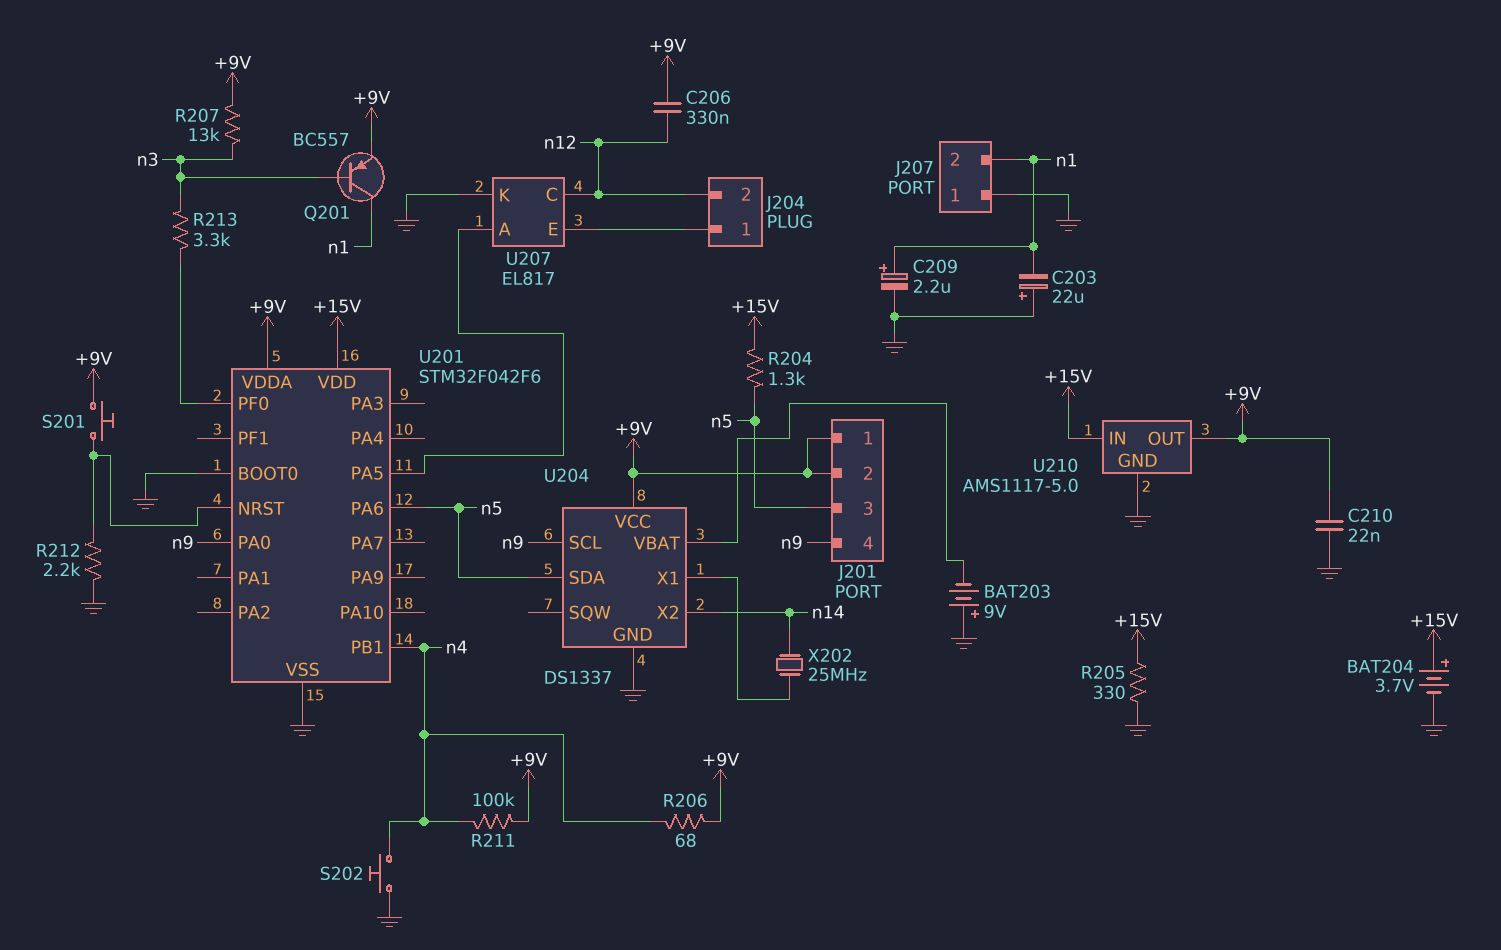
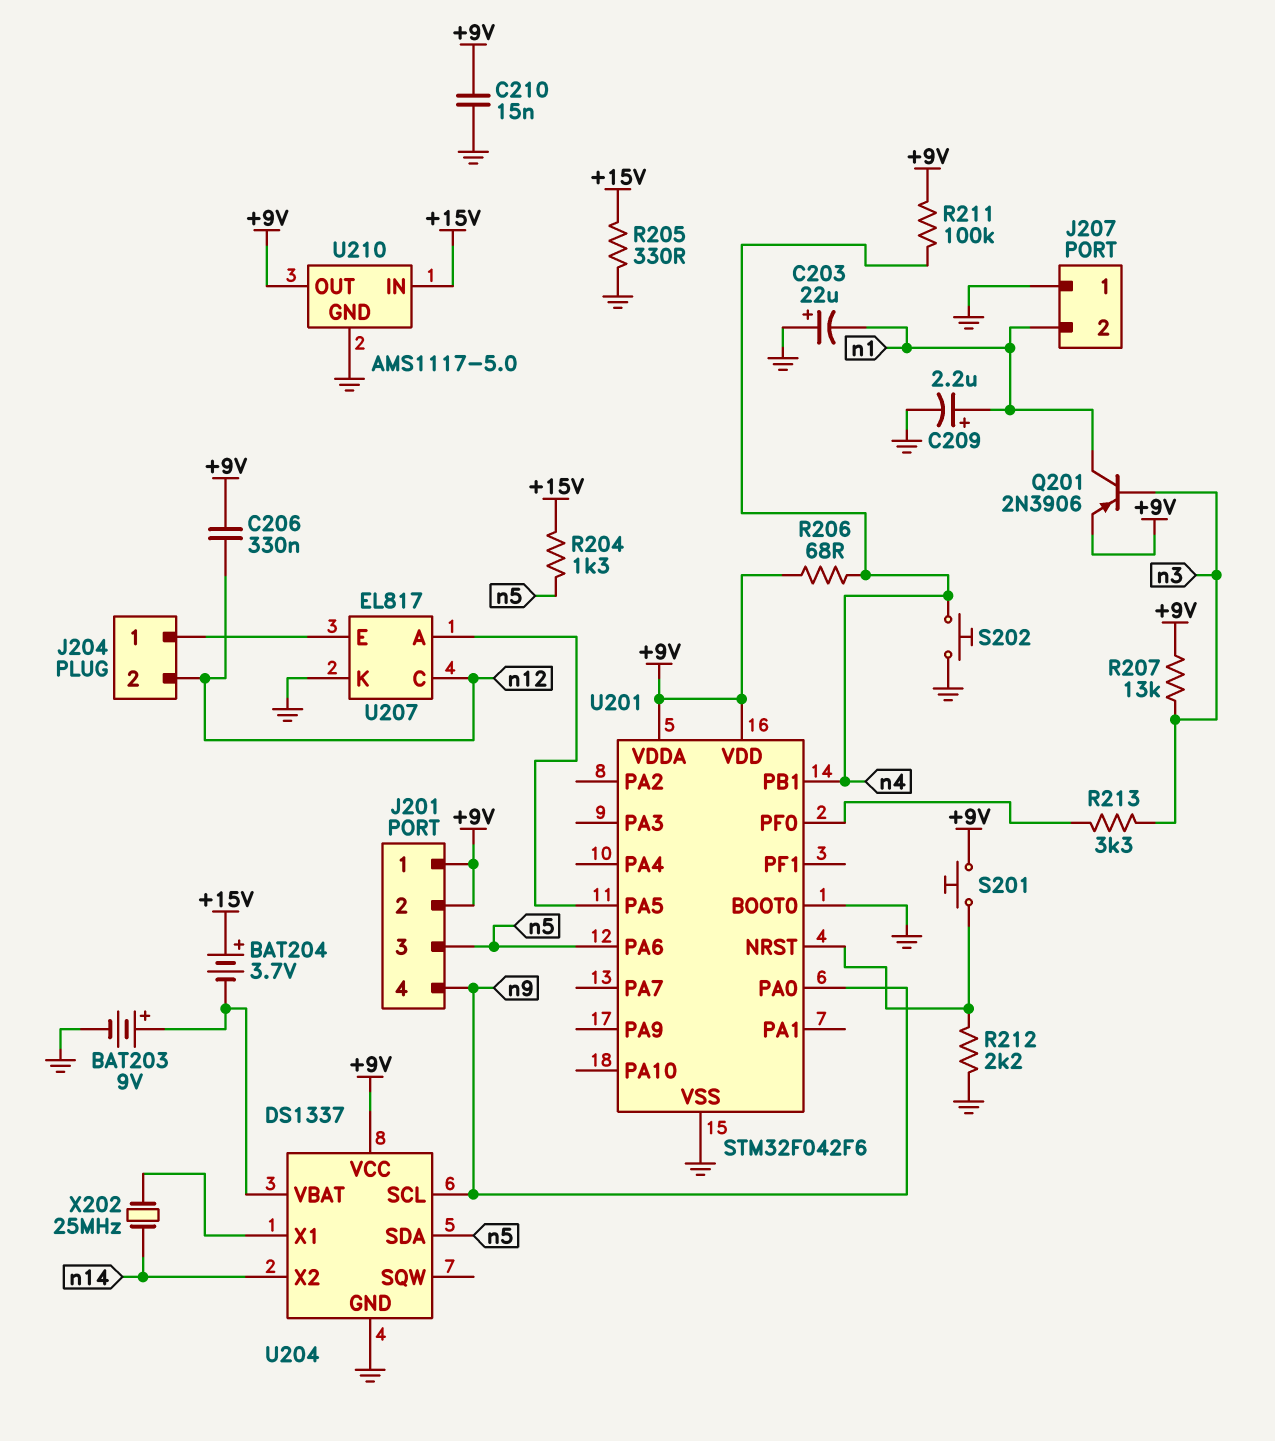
BAT203: 9V (plus GND, minus U204/VBAT) -> 9V (plus U204/VBAT, minus GND)
BAT204: 3.7V (plus +15V, minus GND) -> 3.7V (plus +15V, minus U204/VBAT)
C210: 22nF (+9V, GND) -> 15nF (+9V, GND)
Q201: PNP BC557 (B n3, C n1, E +9V) -> PNP 2N3906 (B n3, C n1, E +9V)
U201 pin VDD: +15V -> +9V

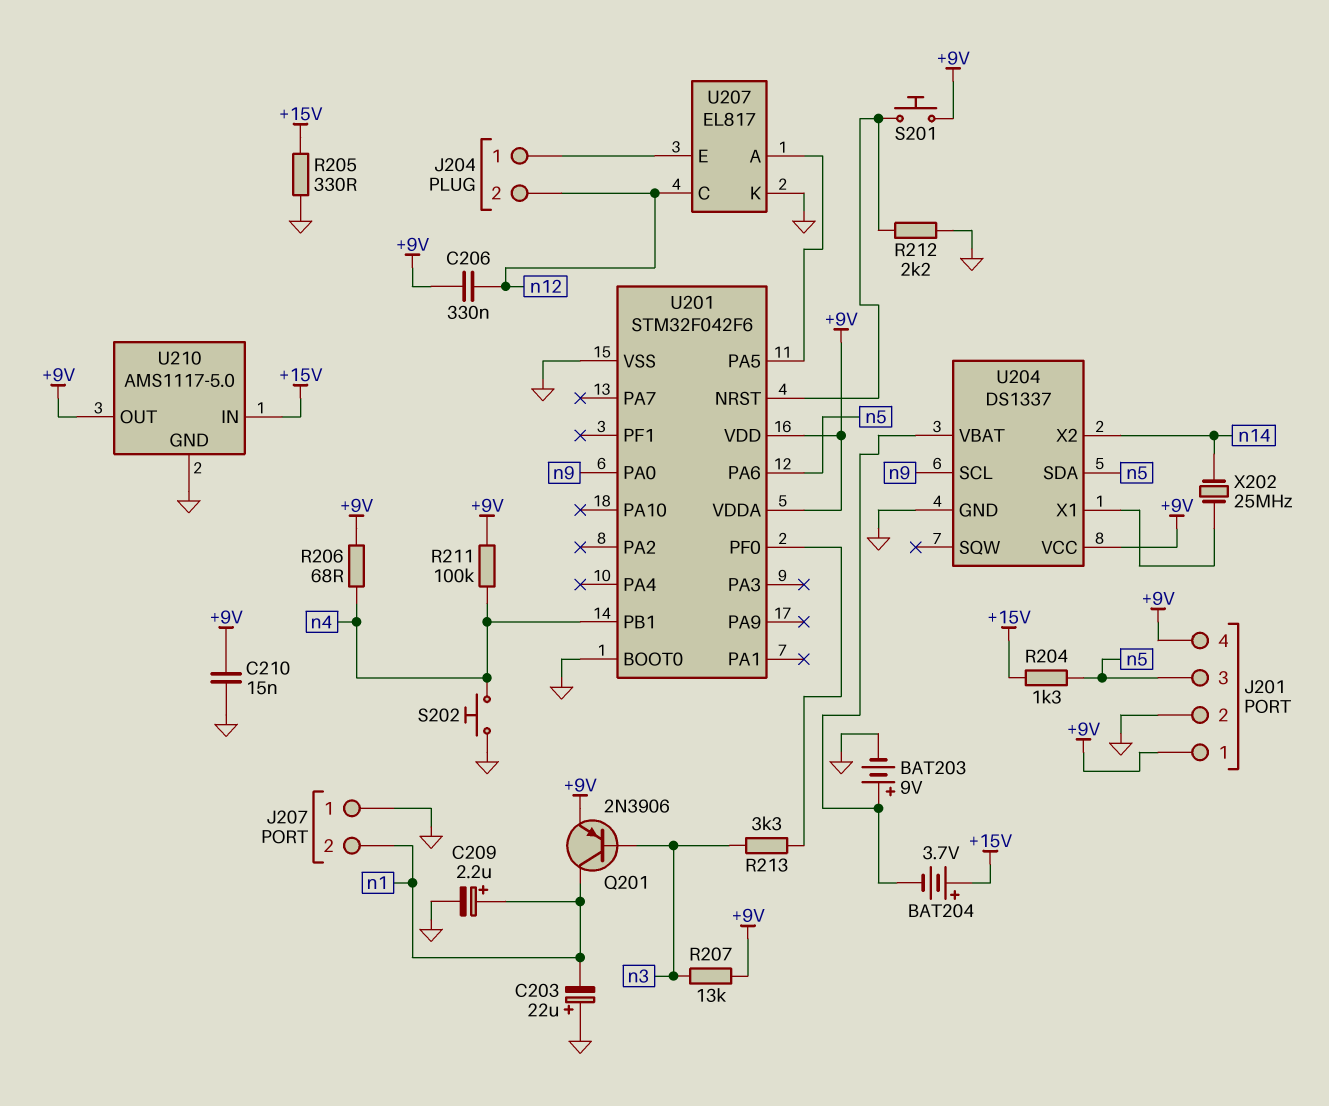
J201 pin 2: +9V -> GND
J201 pin 4: n9 -> +9V

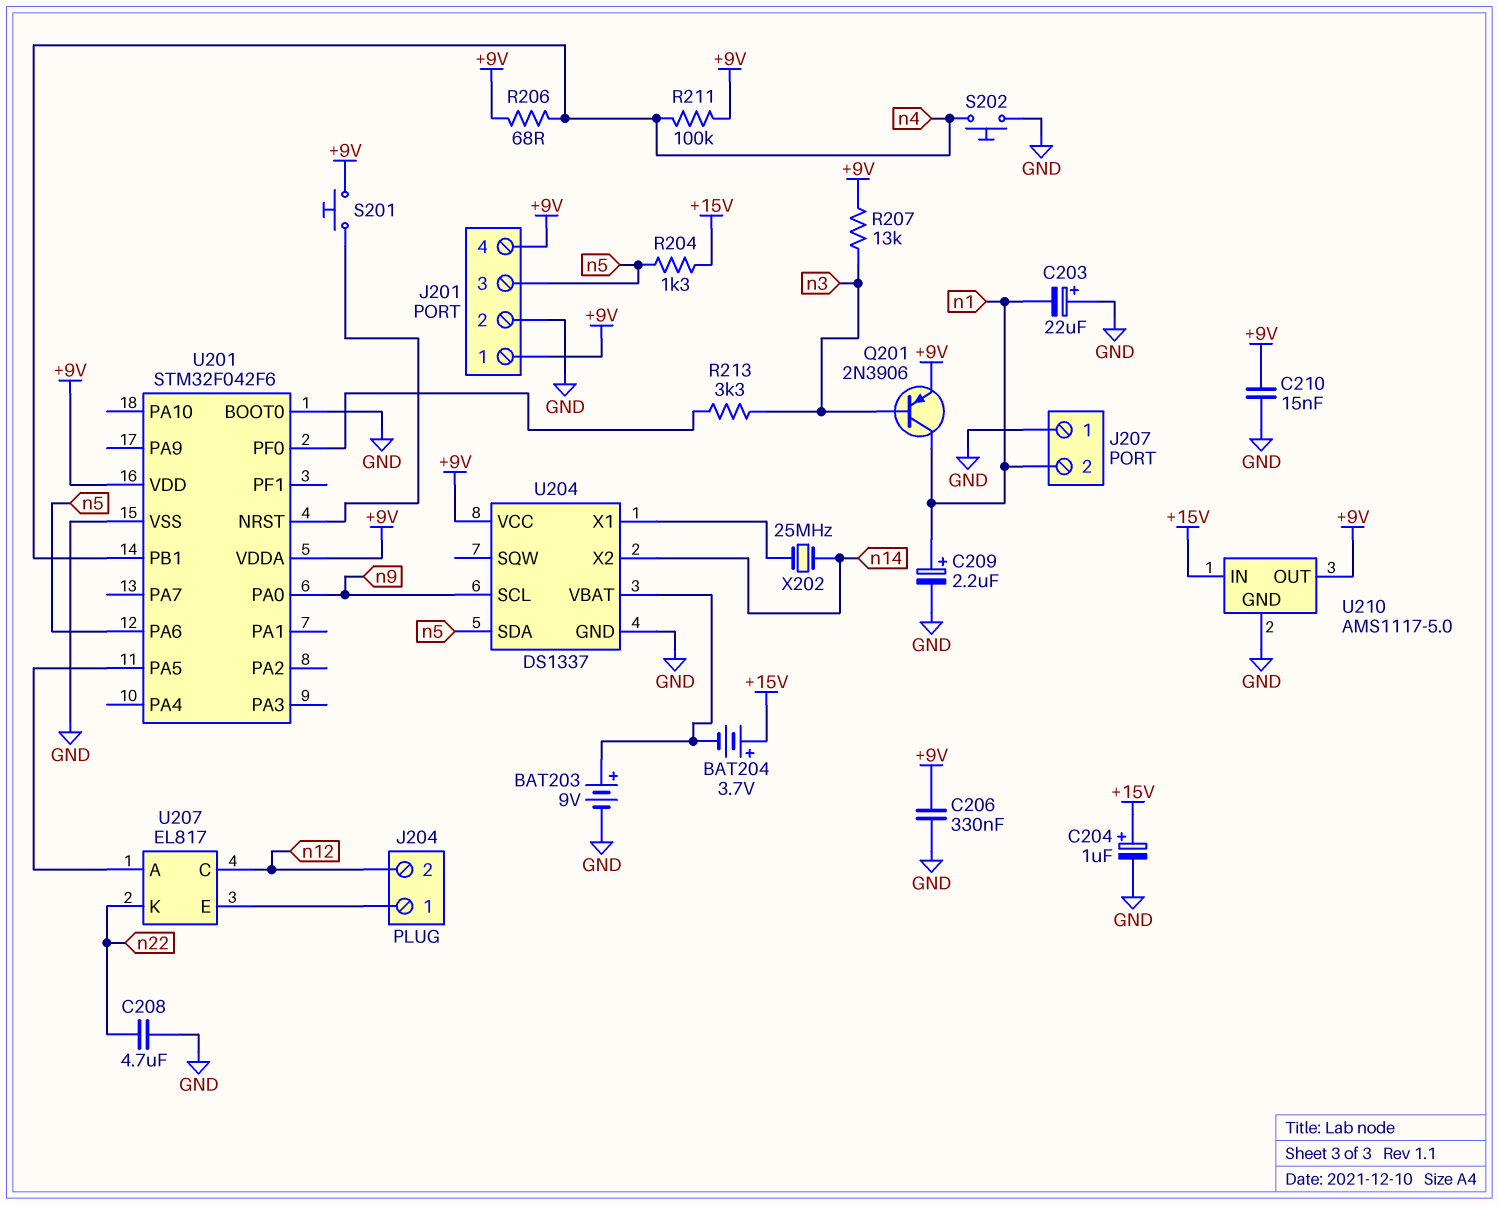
C204: none -> 1uF (plus +15V, minus GND)
C206: 330nF (+9V, n12) -> 330nF (+9V, GND)
C208: none -> 4.7uF (GND, n22)
R205: 330 (+15V, GND) -> none
R212: 2.2k (GND, U201/NRST) -> none
U207 pin K: GND -> n22

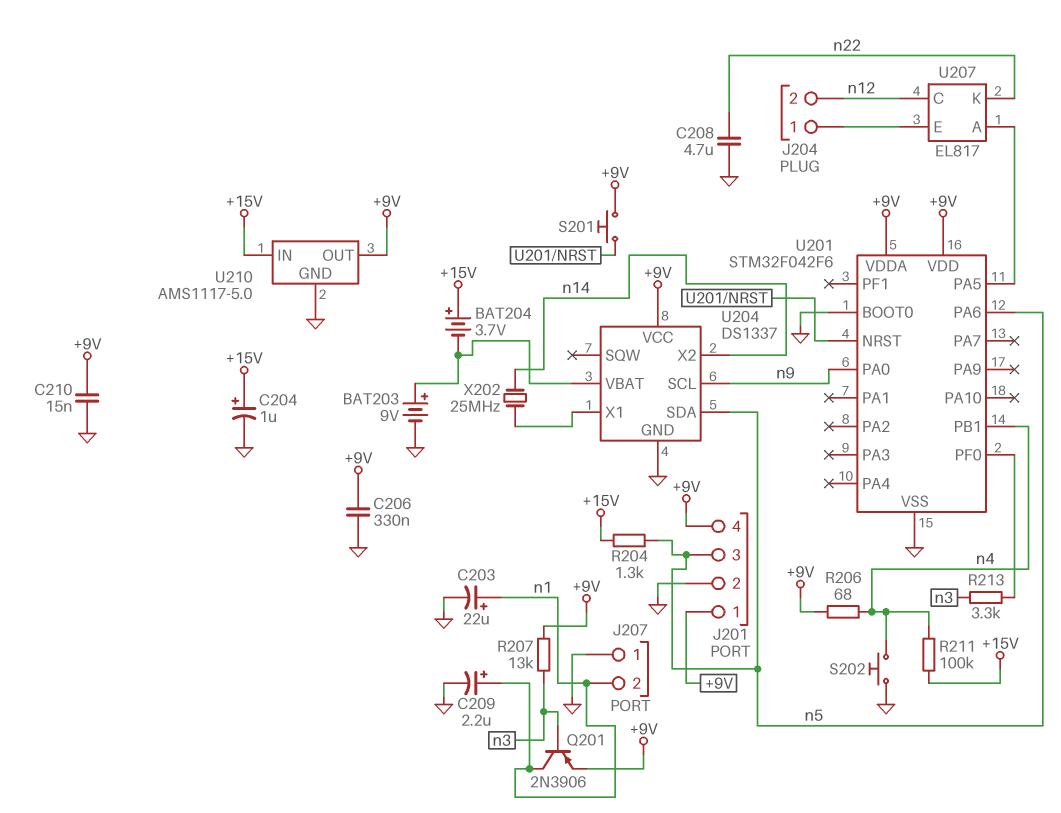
C203: 22uF (plus GND, minus n1) -> 22uF (plus n1, minus GND)
R211: 100k (+9V, n4) -> 100k (+15V, n4)

